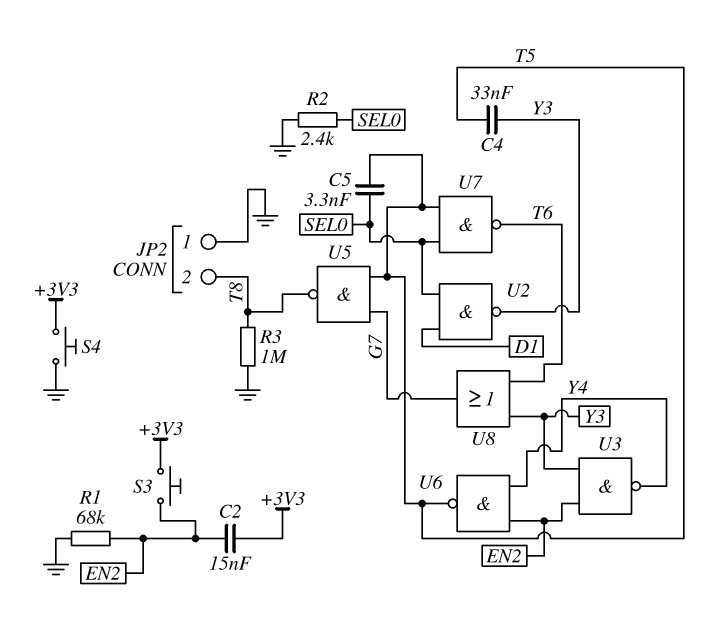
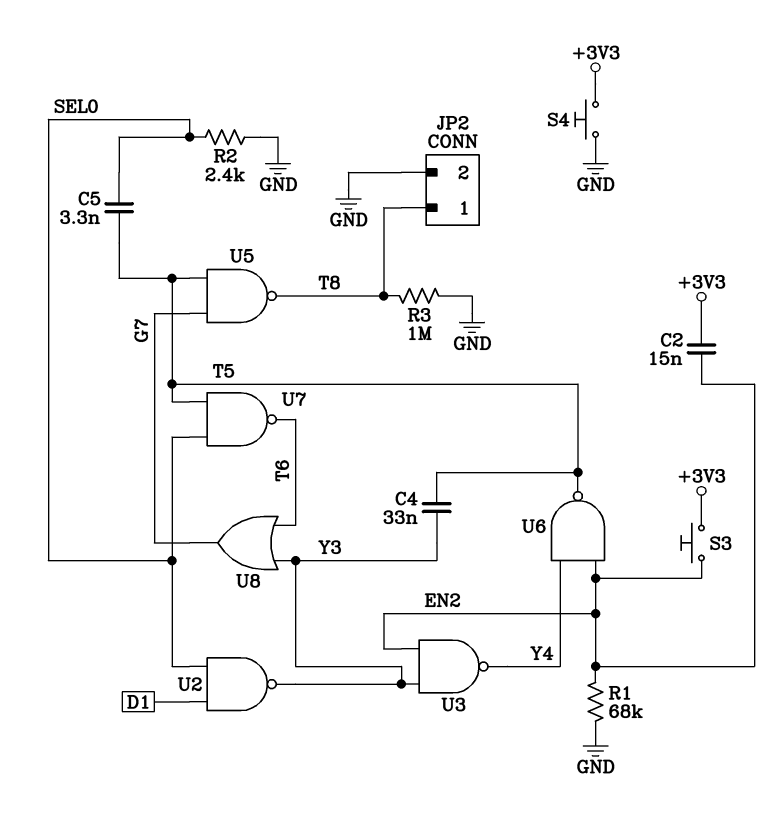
JP2 pin 1: GND -> T8
JP2 pin 2: T8 -> GND

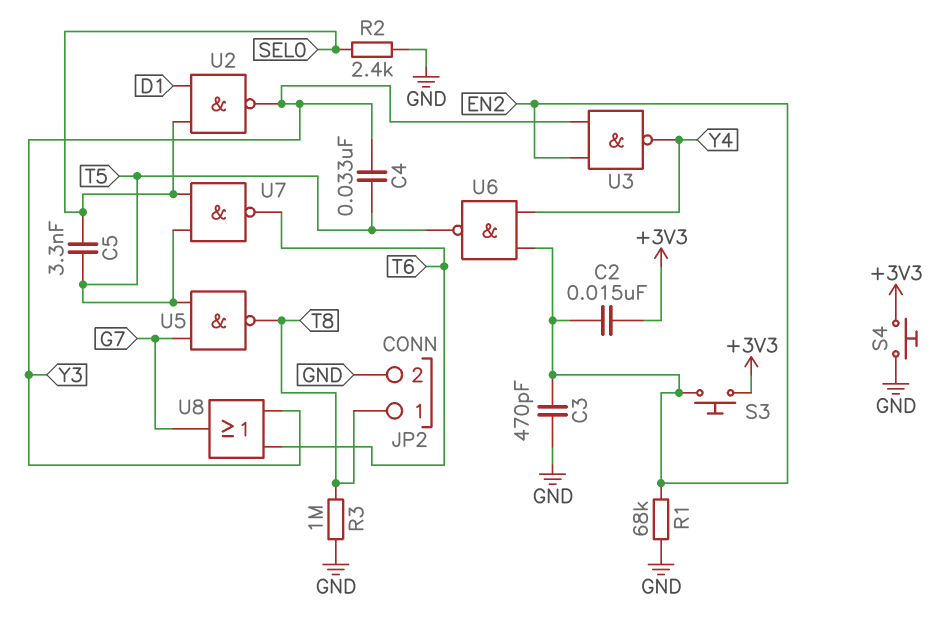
C3: none -> 470pF (EN2, GND)

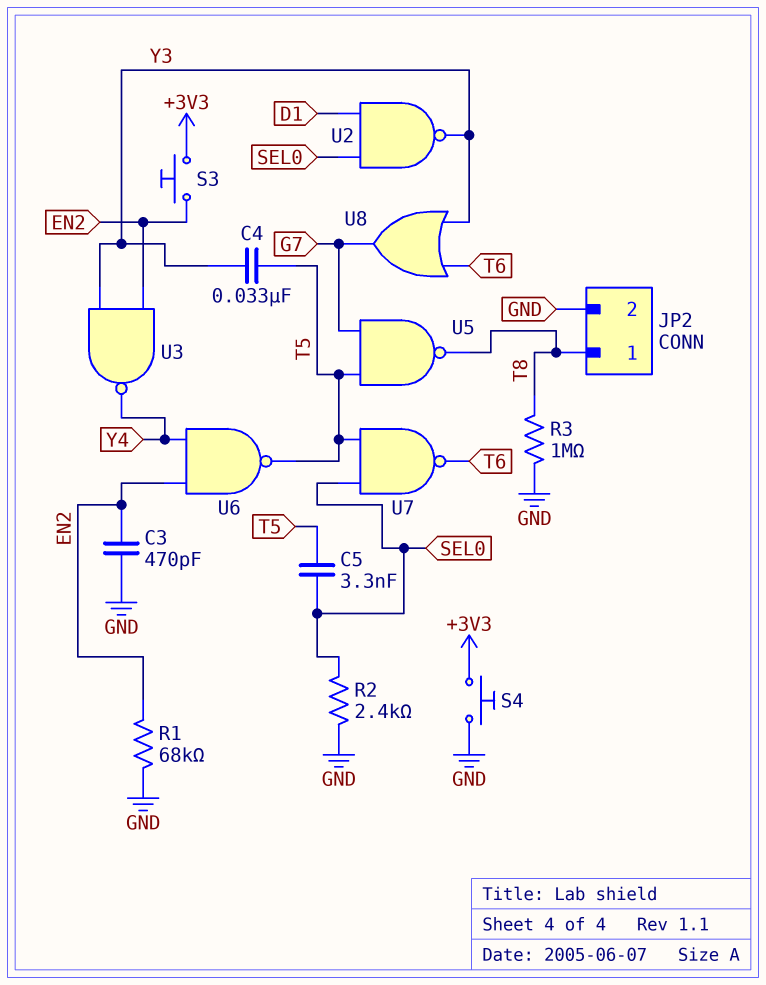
C2: 15nF (+3V3, EN2) -> none

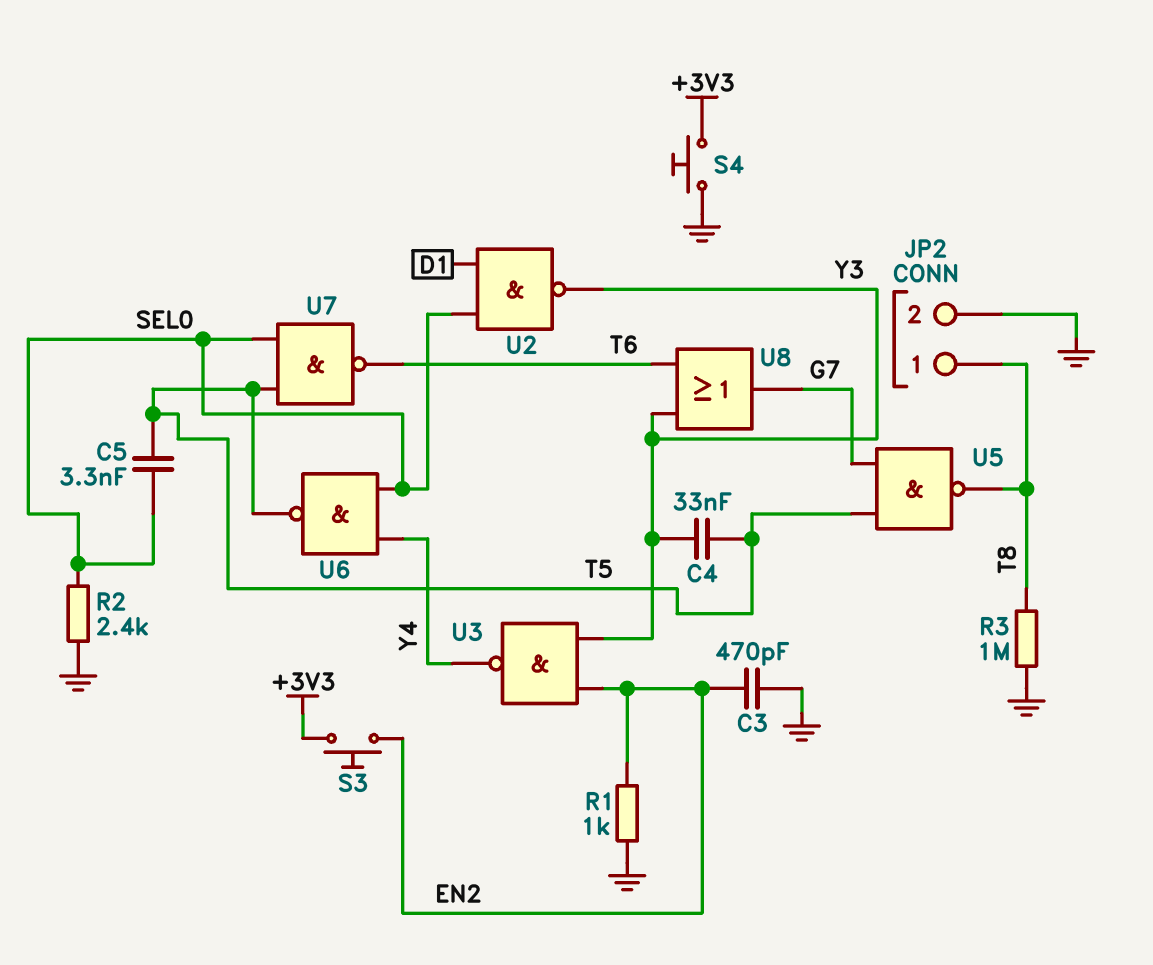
R1: 68k (EN2, GND) -> 1k (EN2, GND)
U6: NAND (in EN2, in Y4, out T5) -> NAND (in SEL0, in Y4, out T5)

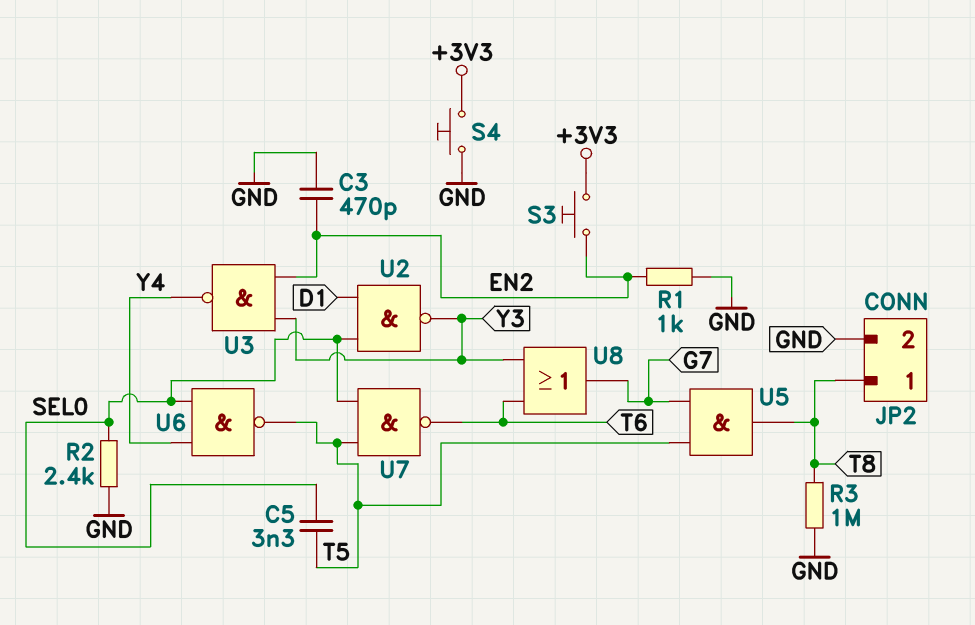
C4: 33nF (T5, Y3) -> none
U5: NAND (in G7, in T5, out T8) -> AND (in G7, in T5, out T8)

